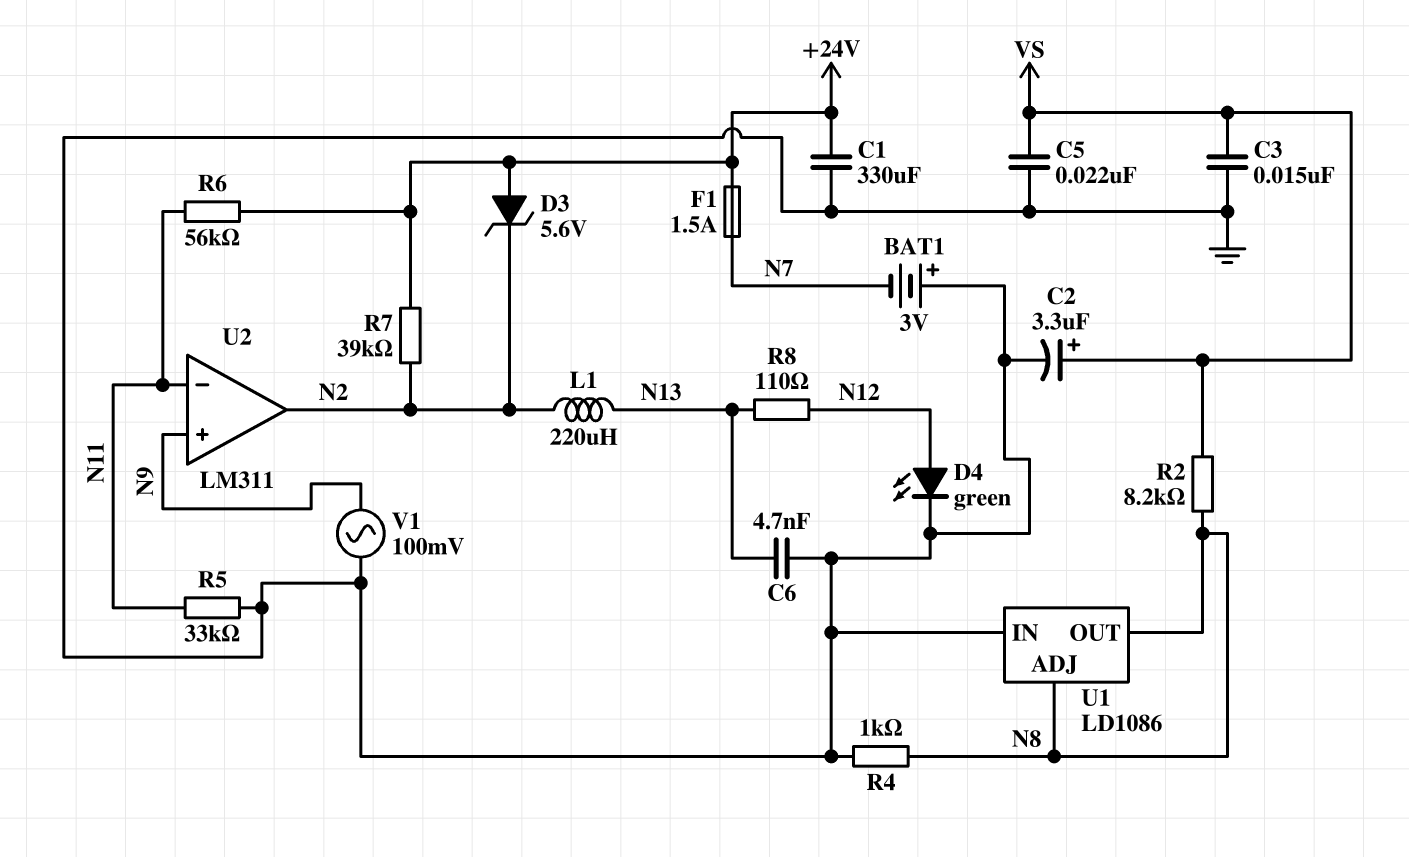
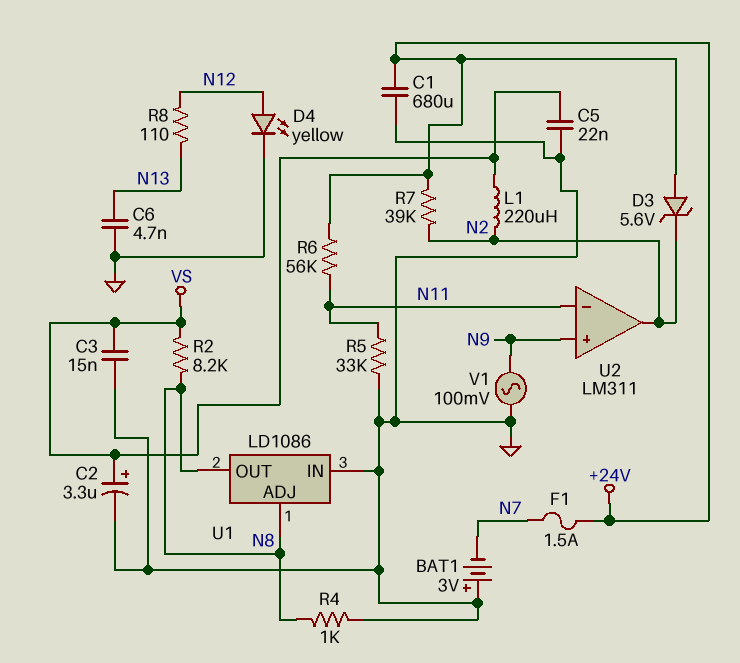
C1: 330uF (+24V, GND) -> 680uF (+24V, GND)
D4: LED green (A N12, K GND) -> LED yellow (A N12, K GND)
L1: 220uH (N2, N13) -> 220uH (N2, VS)

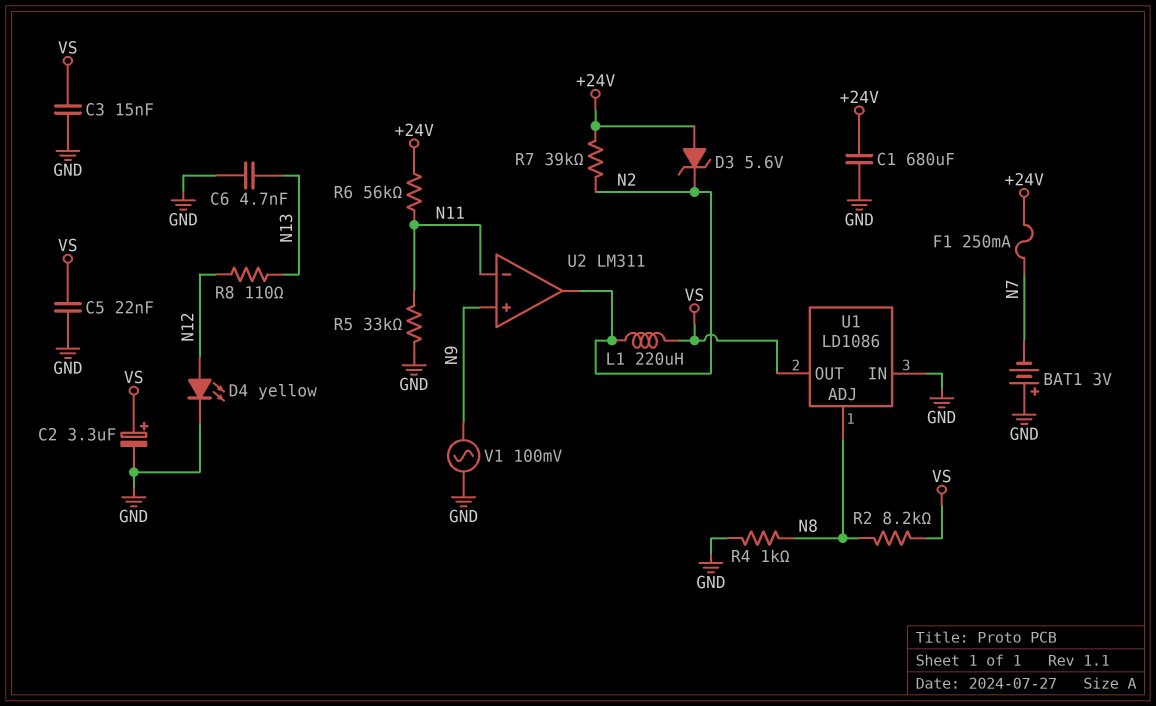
F1: 1.5A (+24V, N7) -> 250mA (+24V, N7)
U1 pin OUT: N8 -> VS

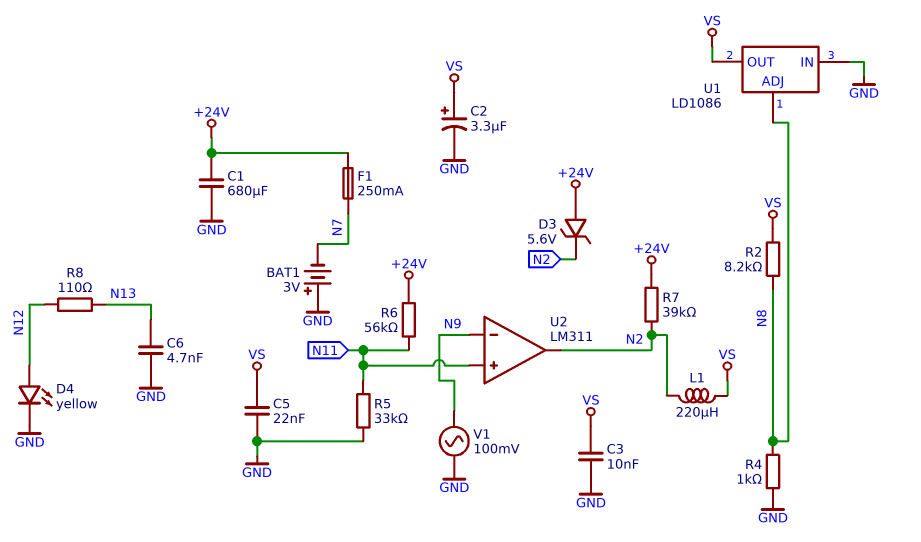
C3: 15nF (GND, VS) -> 10nF (GND, VS)
U2 pin in+: N9 -> N11
U2 pin in-: N11 -> N9

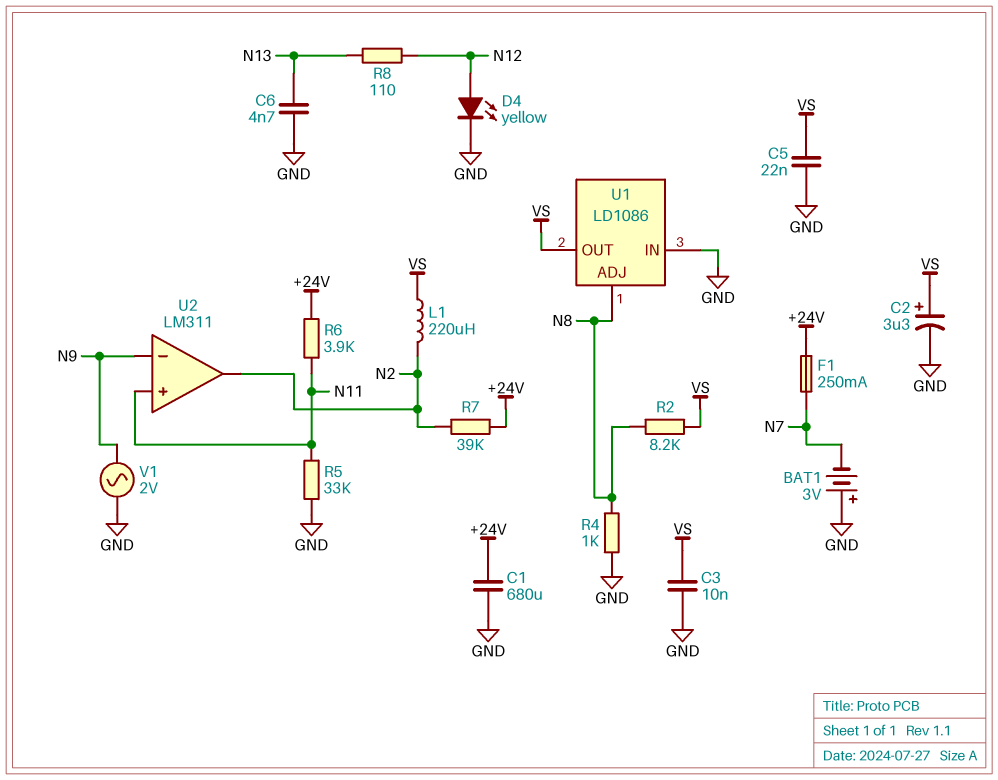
D3: zener 5.6V (A +24V, K N2) -> none
R6: 56k (+24V, N11) -> 3.9k (+24V, N11)
V1: AC 100mV (GND, N9) -> AC 2V (GND, N9)

